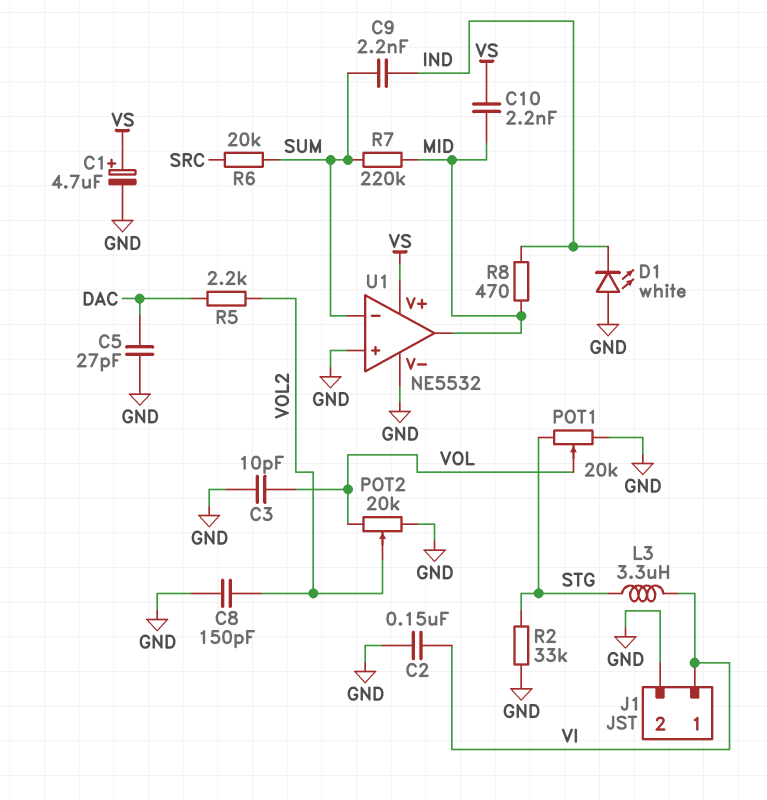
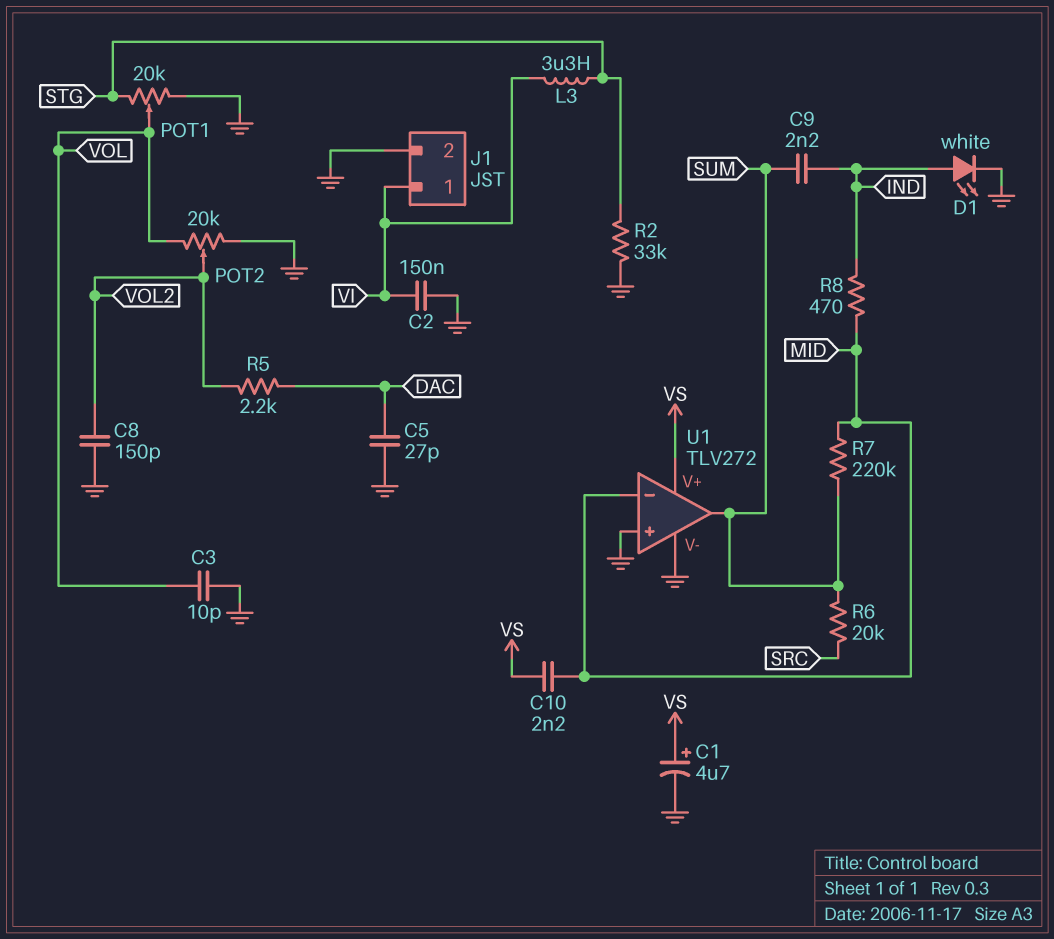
D1: LED white (A GND, K IND) -> LED white (A IND, K GND)
U1: NE5532 -> TLV272
U1 pin in-: SUM -> MID
U1 pin out: MID -> SUM

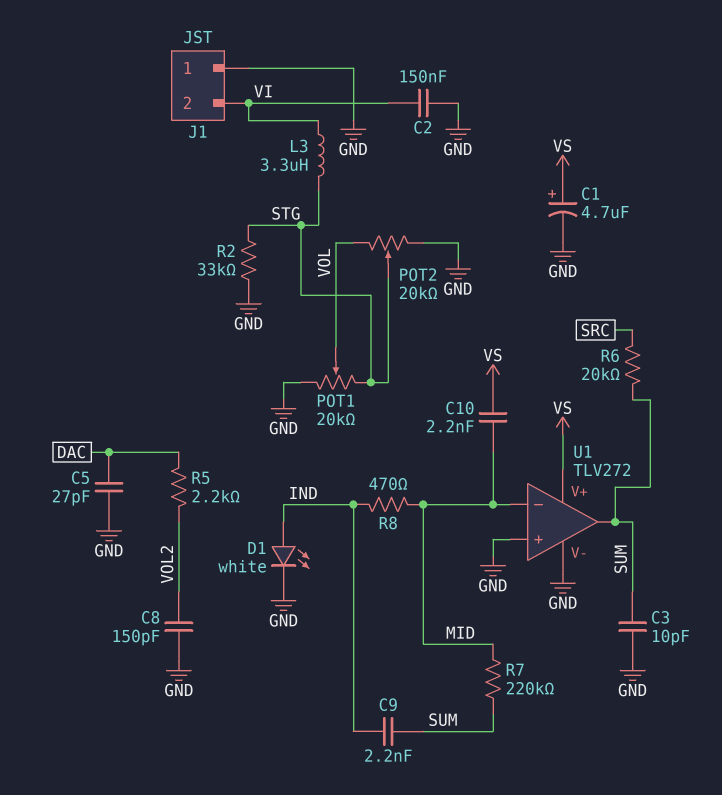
C3: 10pF (GND, VOL) -> 10pF (GND, SUM)
J1 pin 1: VI -> GND
J1 pin 2: GND -> VI
POT2: 20k (GND, VOL, wiper VOL2) -> 20k (GND, VOL, wiper STG)

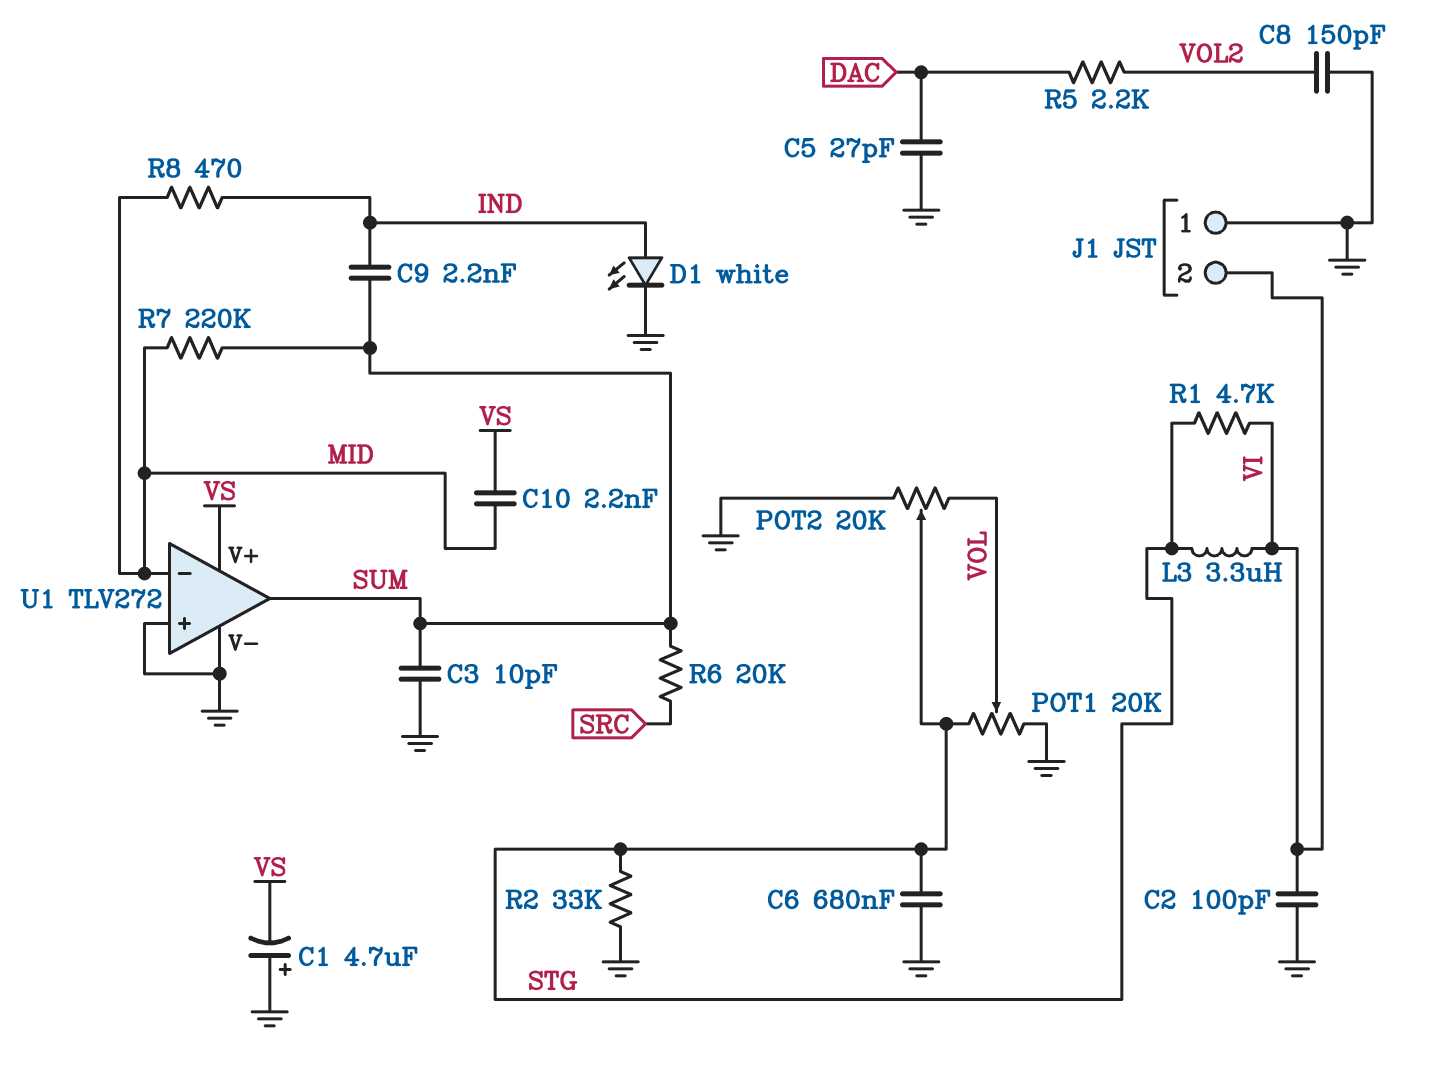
C1: 4.7uF (plus VS, minus GND) -> 4.7uF (plus GND, minus VS)
C2: 150nF (GND, VI) -> 100pF (GND, VI)
C6: none -> 680nF (GND, STG)
R1: none -> 4.7k (STG, VI)

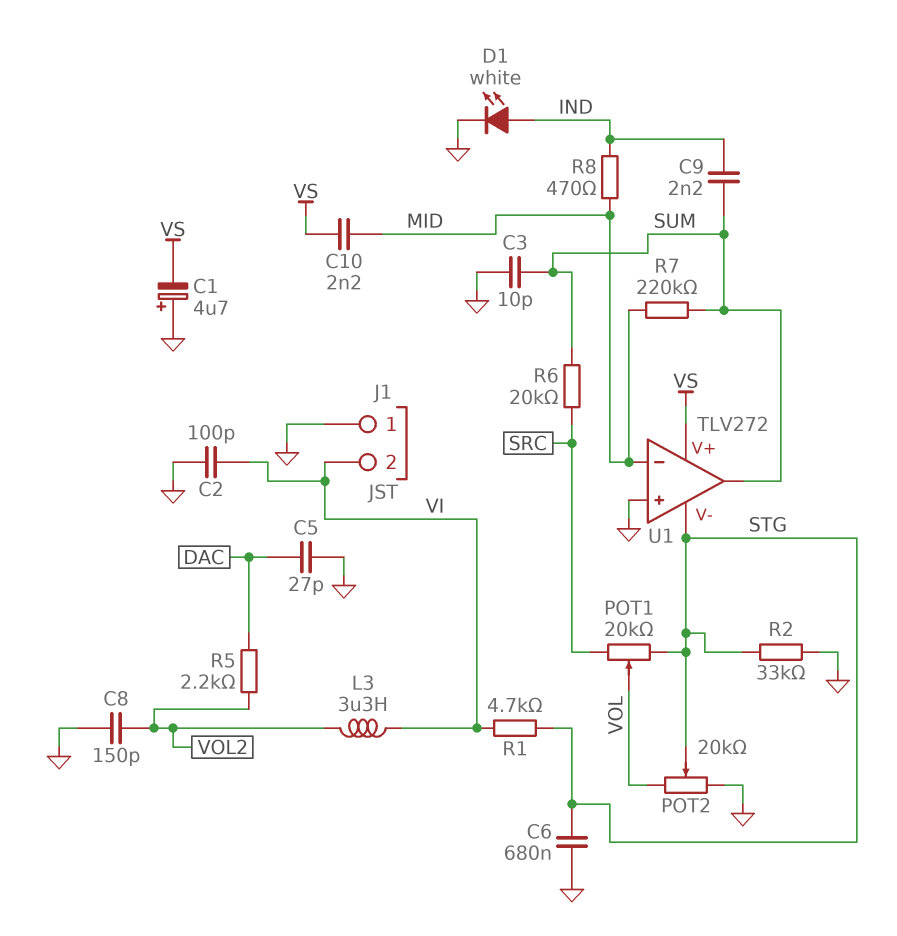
L3: 3.3uH (STG, VI) -> 3.3uH (VI, VOL2)
POT1: 20k (GND, STG, wiper VOL) -> 20k (SRC, STG, wiper VOL)
U1 pin V-: GND -> STG

